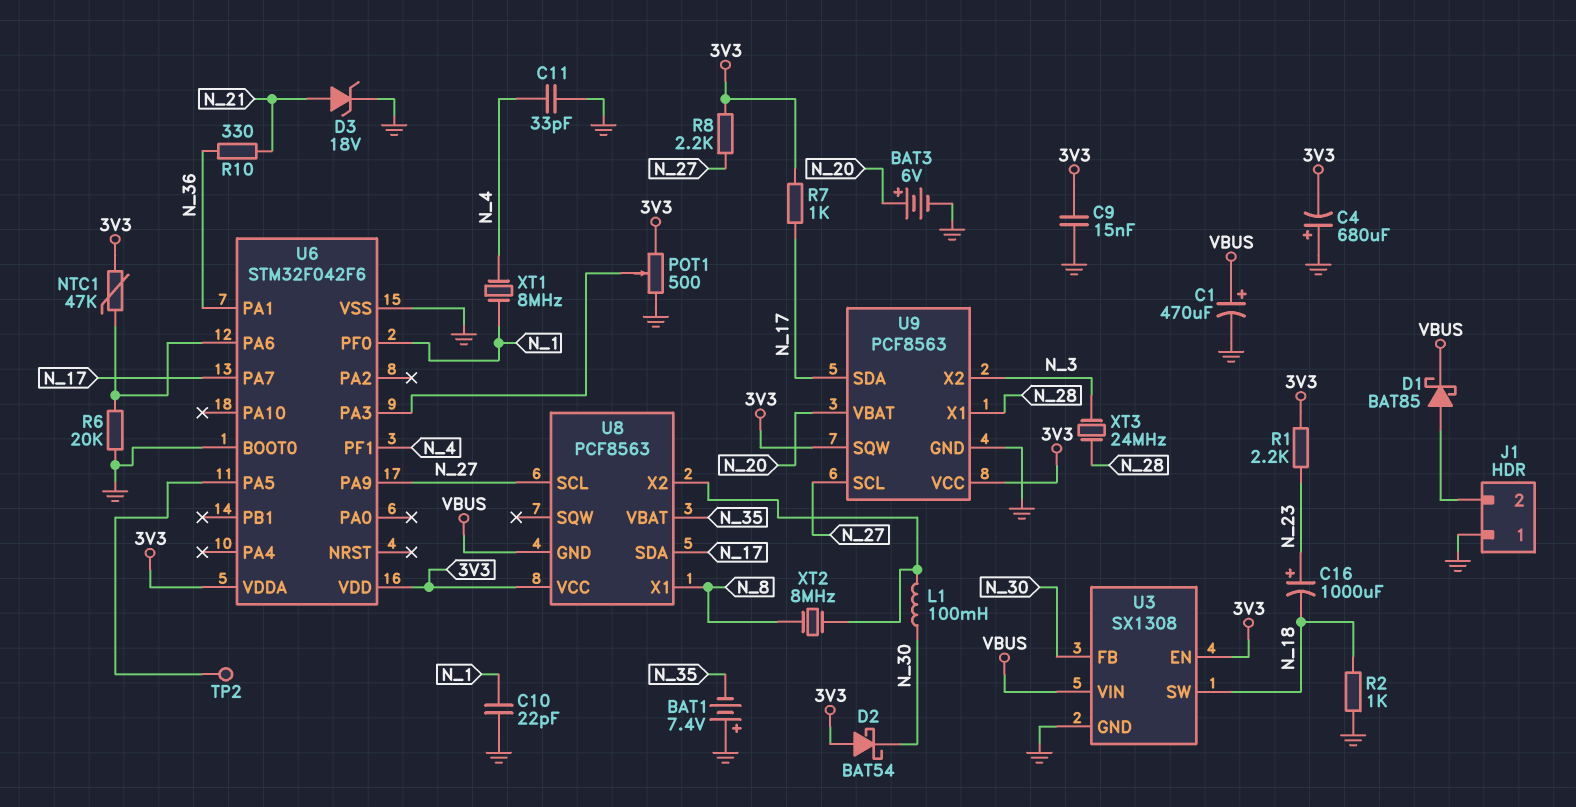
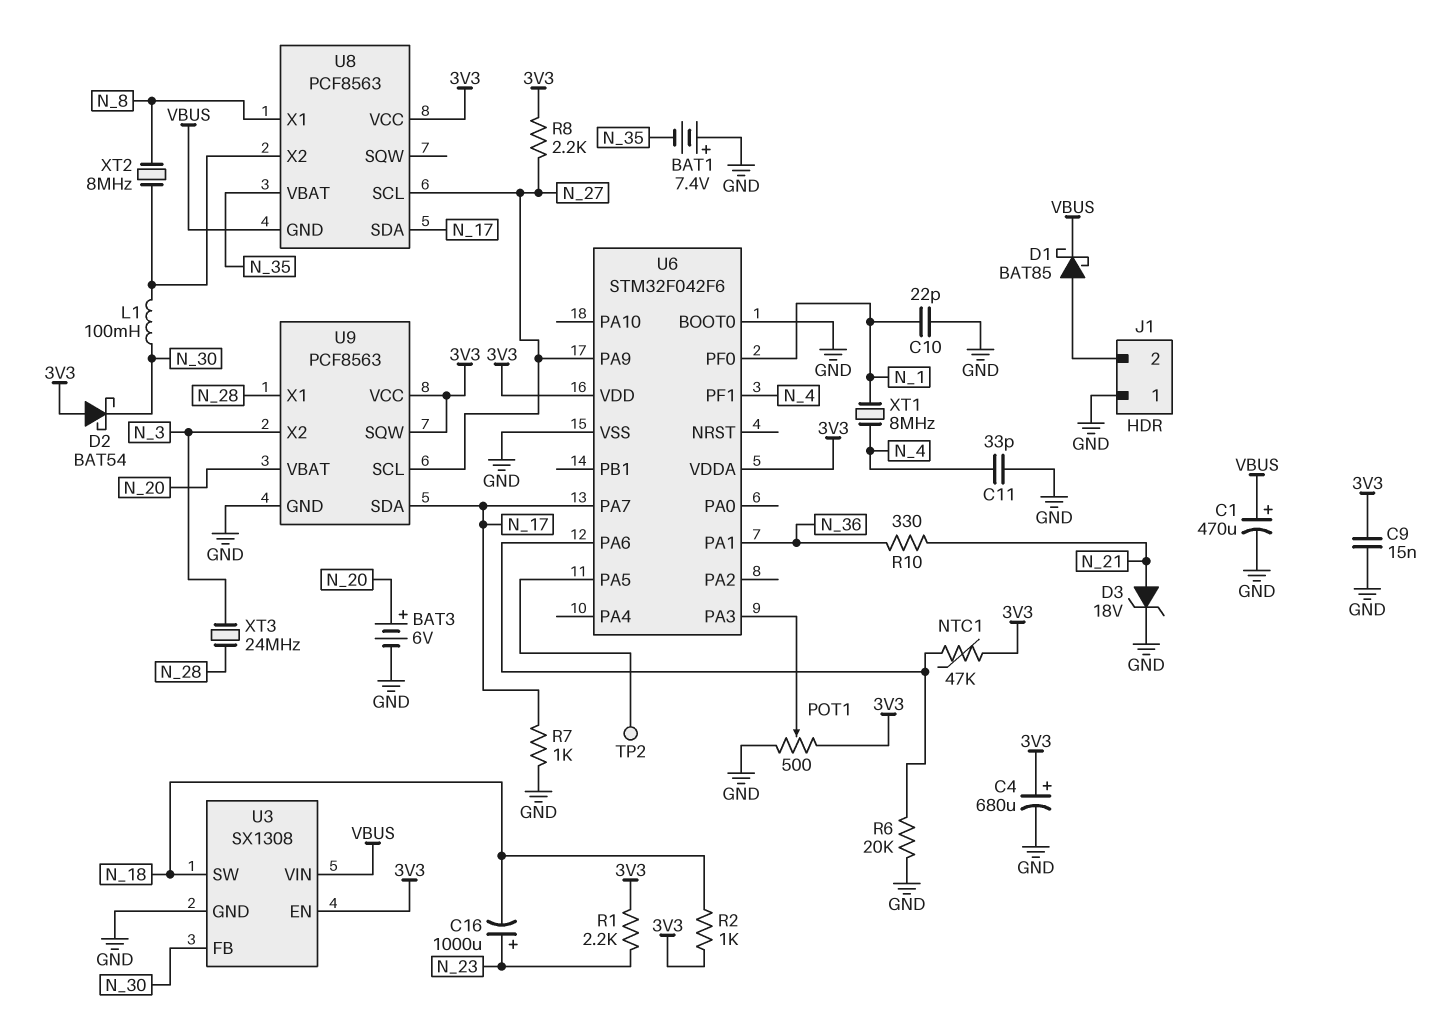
C4: 680uF (plus GND, minus 3V3) -> 680uF (plus 3V3, minus GND)
R2: 1k (GND, N_18) -> 1k (3V3, N_18)
R7: 1k (3V3, N_17) -> 1k (GND, N_17)

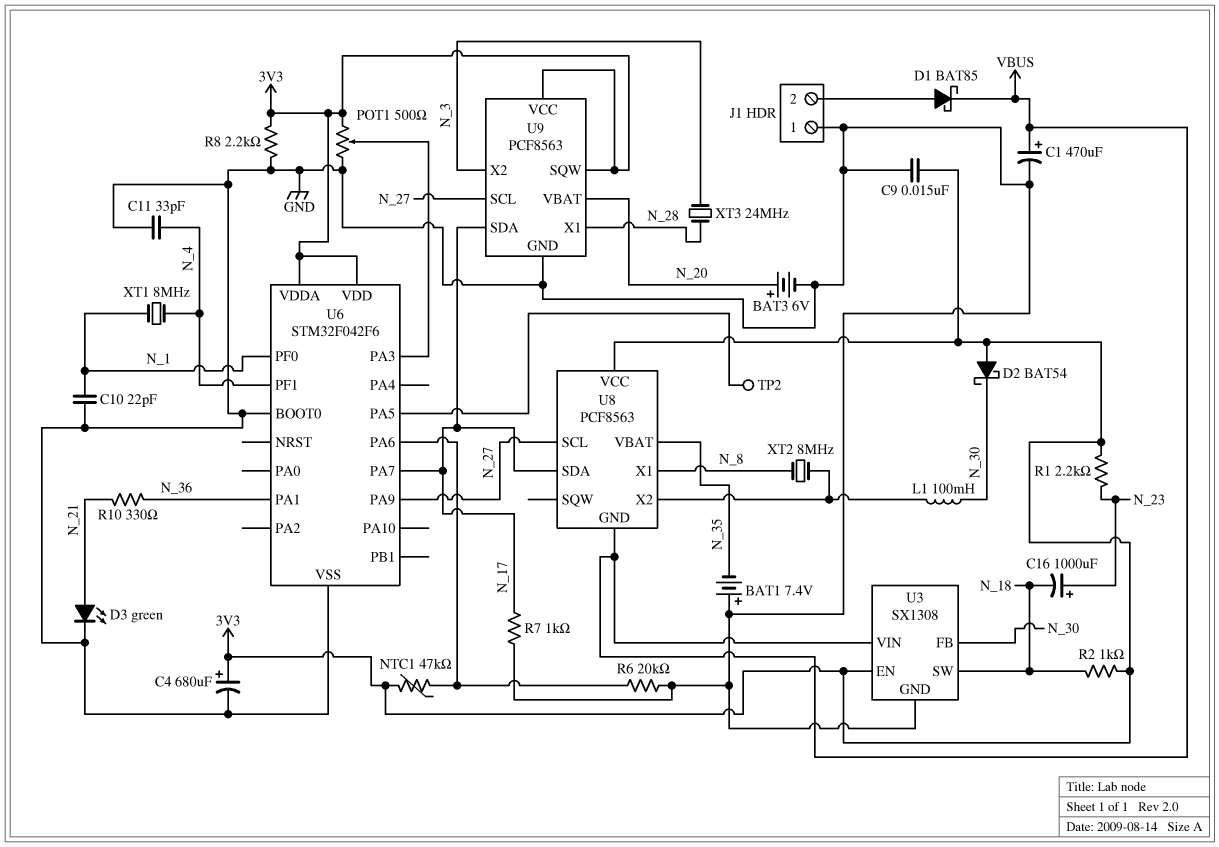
D3: zener 18V (A N_21, K GND) -> LED green (A N_21, K GND)
R8: 2.2k (3V3, N_27) -> 2.2k (3V3, GND)

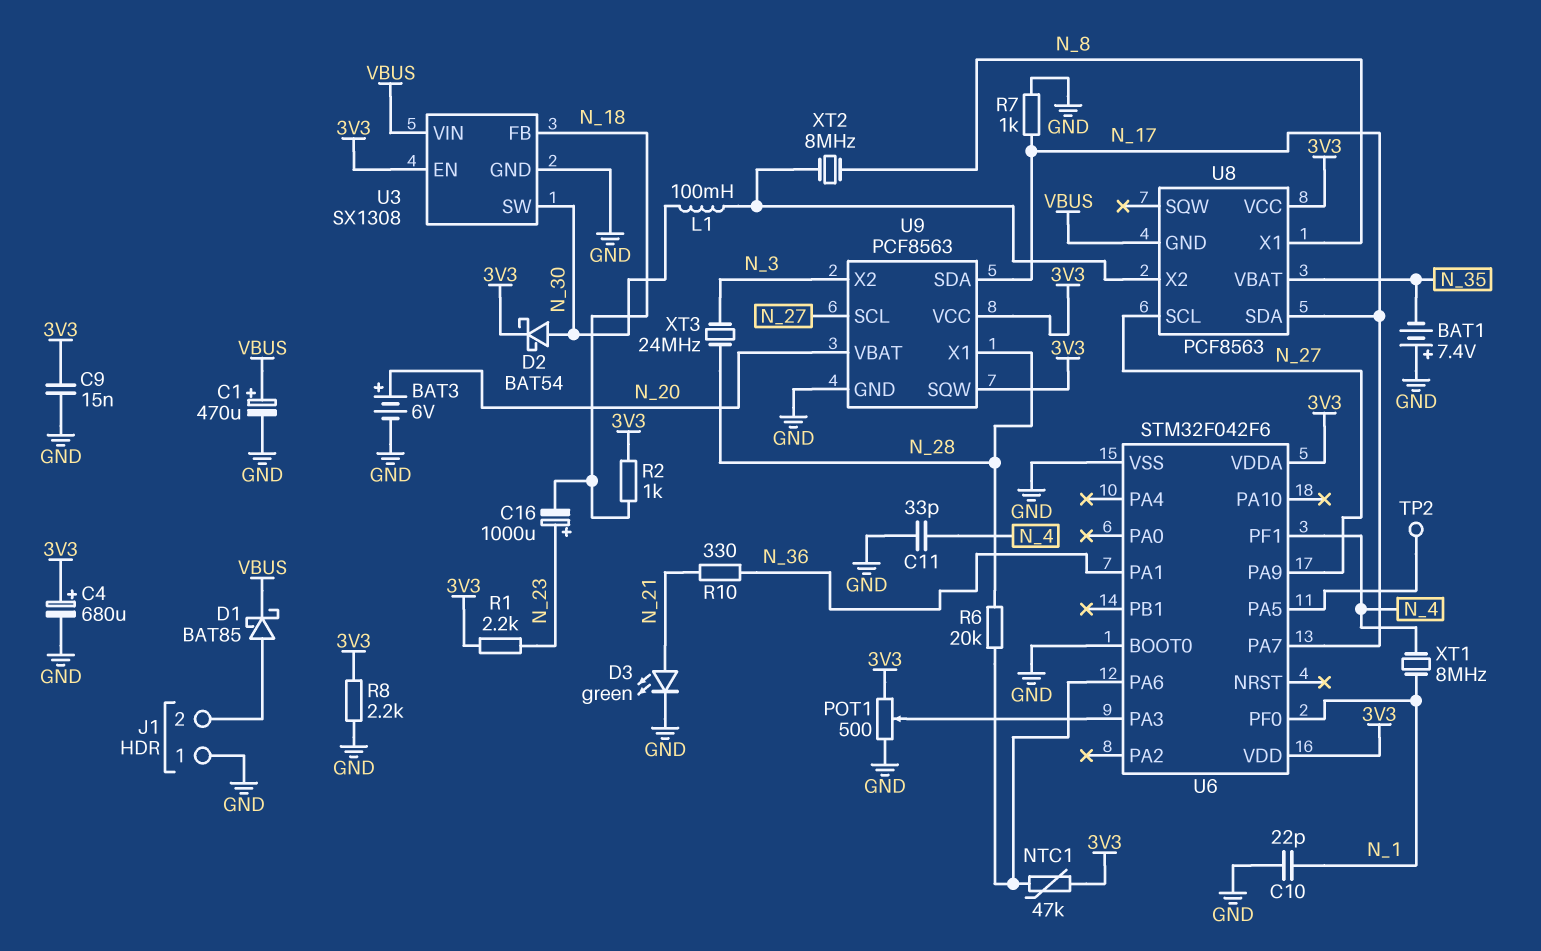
D2: schottky BAT54 (A 3V3, K N_30) -> schottky BAT54 (A N_30, K 3V3)
R6: 20k (GND, U6/PA6) -> 20k (N_28, U6/PA6)
U3 pin FB: N_30 -> N_18
U3 pin SW: N_18 -> N_30

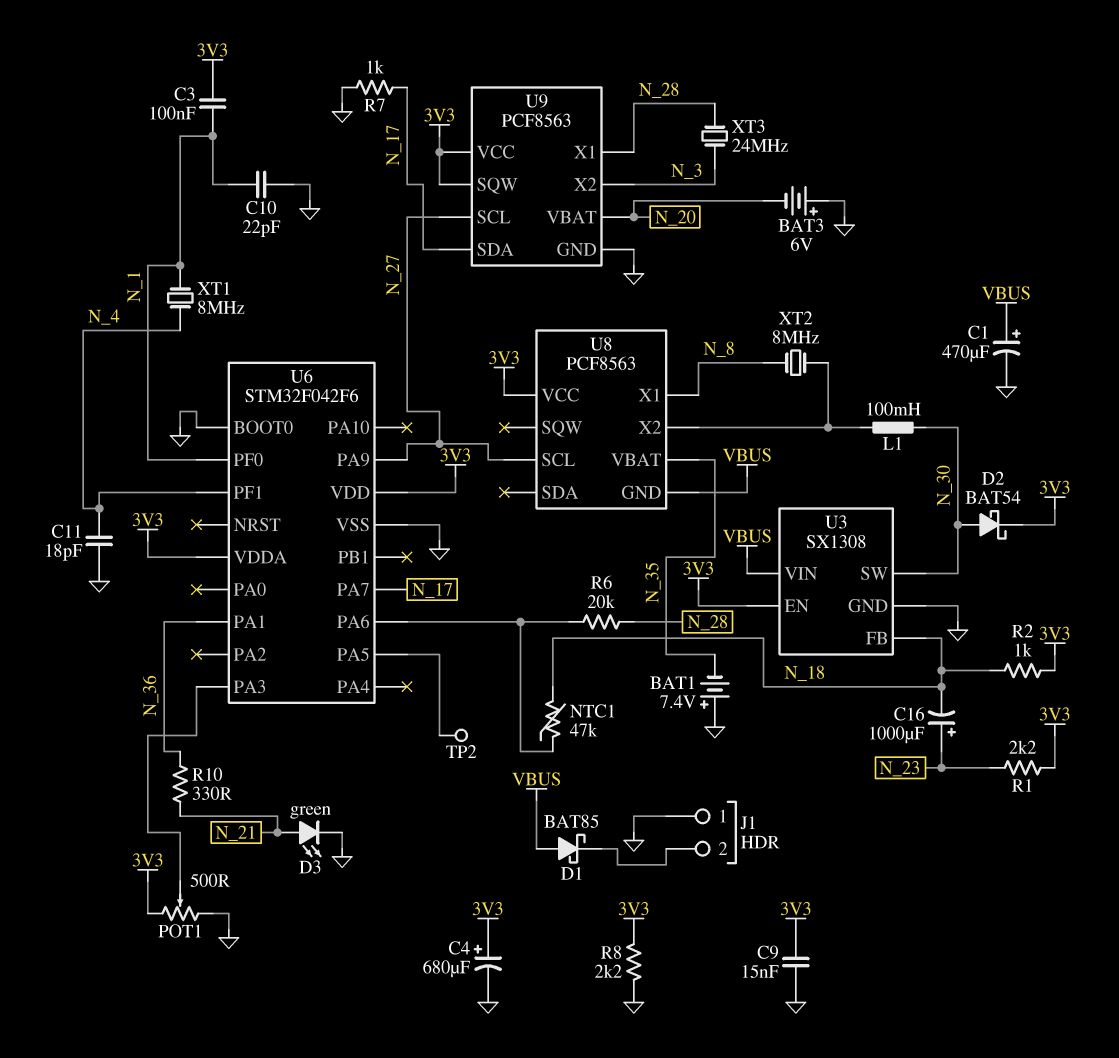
BAT3: 6V (plus N_20, minus GND) -> 6V (plus GND, minus N_20)
C3: none -> 100nF (3V3, N_1)
C11: 33pF (GND, N_4) -> 18pF (GND, N_4)
D1: schottky BAT85 (A J1/2, K VBUS) -> schottky BAT85 (A VBUS, K J1/2)
NTC1: 47k (3V3, U6/PA6) -> 47k (N_18, U6/PA6)
U8 pin SDA: N_17 -> none

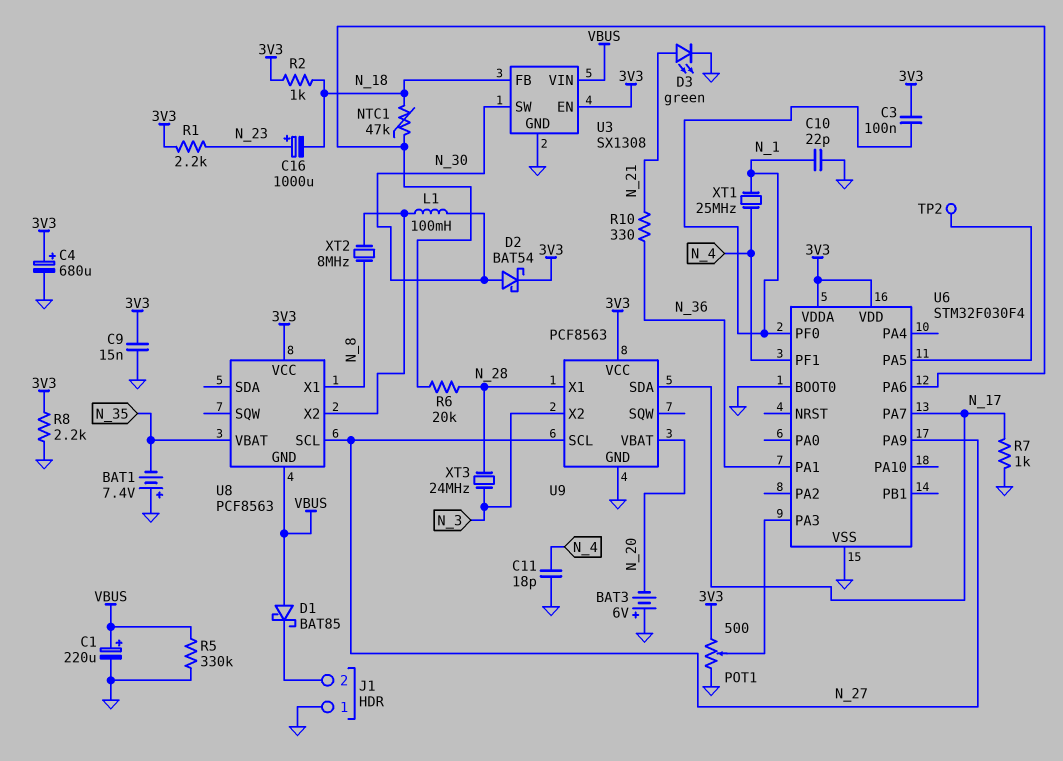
C1: 470uF (plus VBUS, minus GND) -> 220uF (plus VBUS, minus GND)
R5: none -> 330k (GND, VBUS)
U6: STM32F042F6 -> STM32F030F4
U9 pin SQW: 3V3 -> none
XT1: 8MHz (N_1, N_4) -> 25MHz (N_1, N_4)

